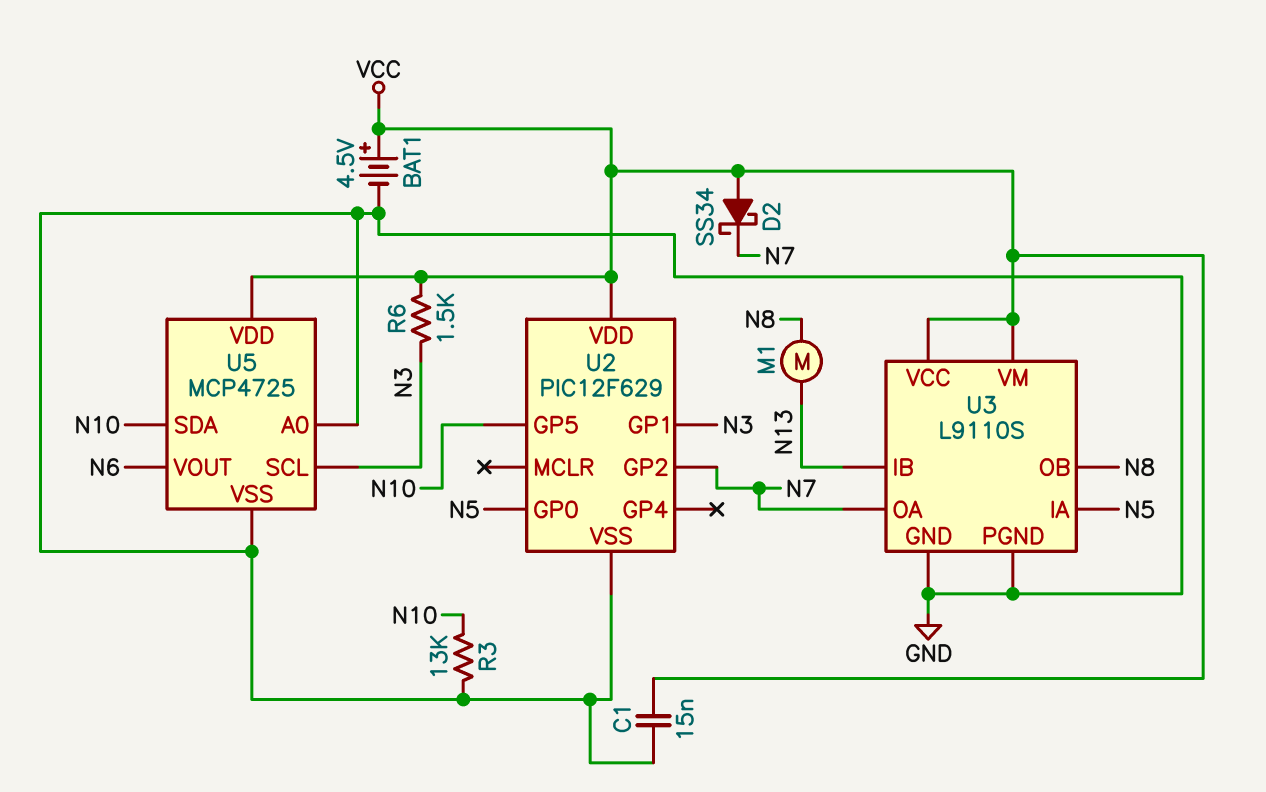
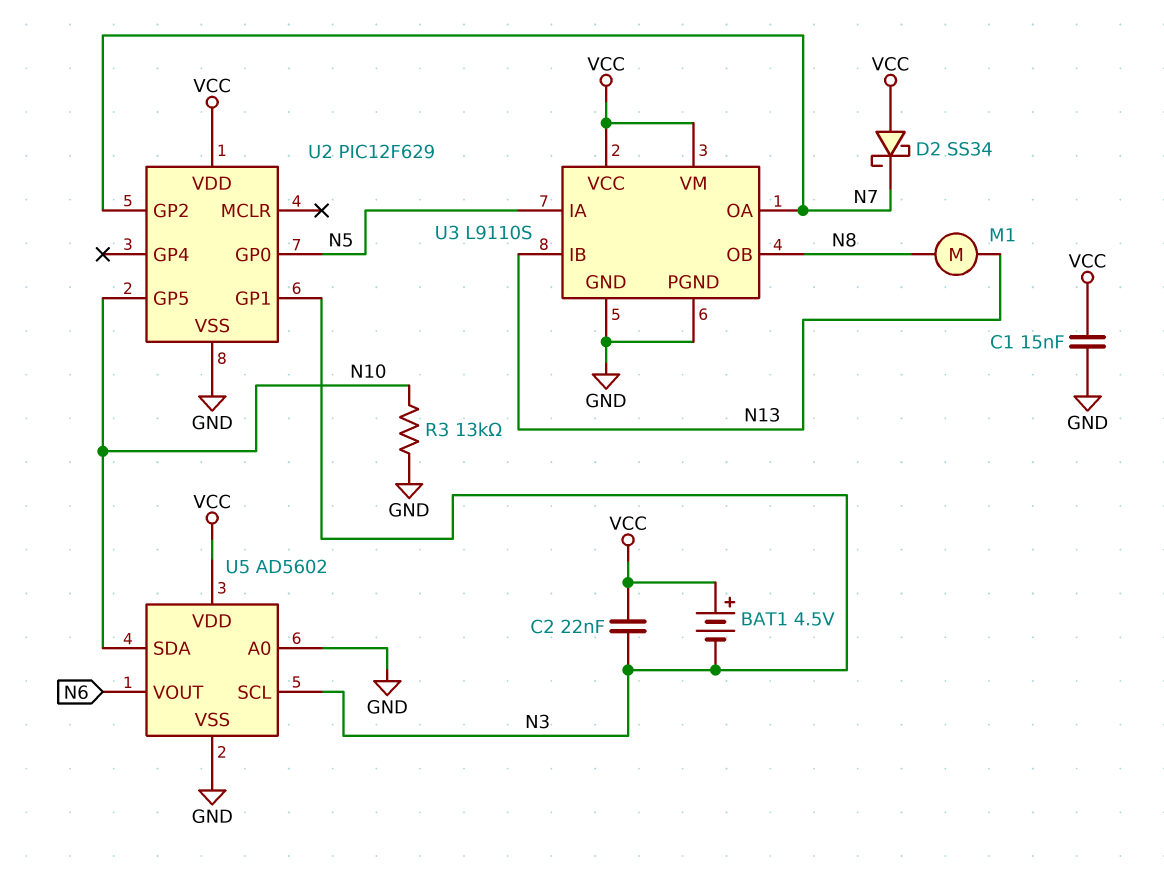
BAT1: 4.5V (plus VCC, minus GND) -> 4.5V (plus VCC, minus N3)
C2: none -> 22nF (N3, VCC)
R6: 1.5k (N3, VCC) -> none
U5: MCP4725 -> AD5602

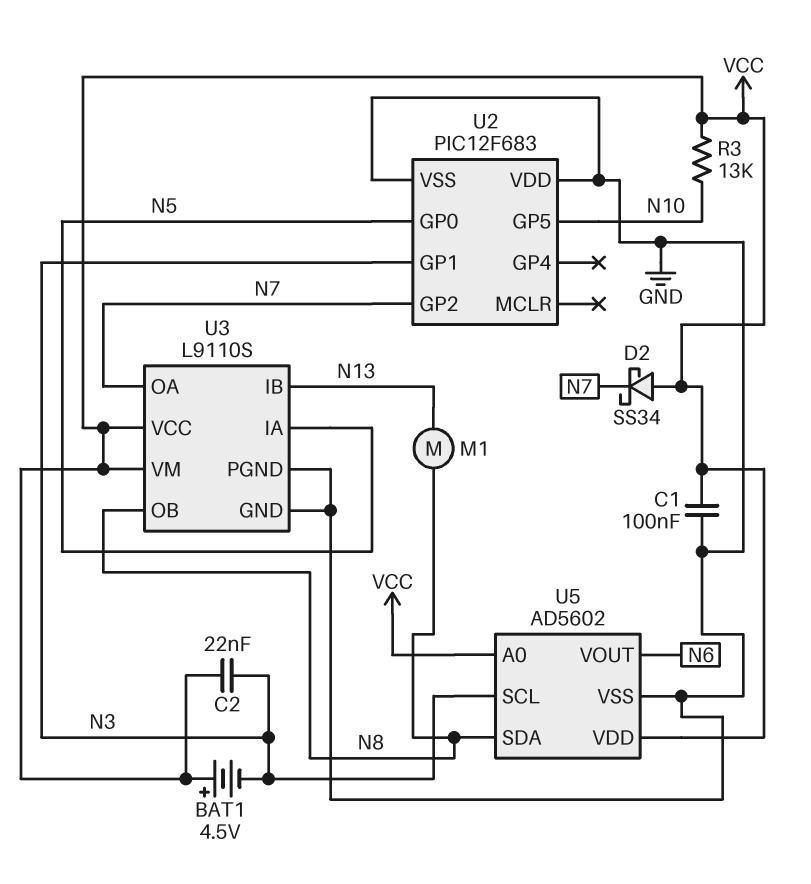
C1: 15nF (GND, VCC) -> 100nF (GND, VCC)
R3: 13k (GND, N10) -> 13k (N10, VCC)
U2: PIC12F629 -> PIC12F683
U2 pin VDD: VCC -> GND
U5 pin A0: GND -> VCC
U5 pin SDA: N10 -> N8

